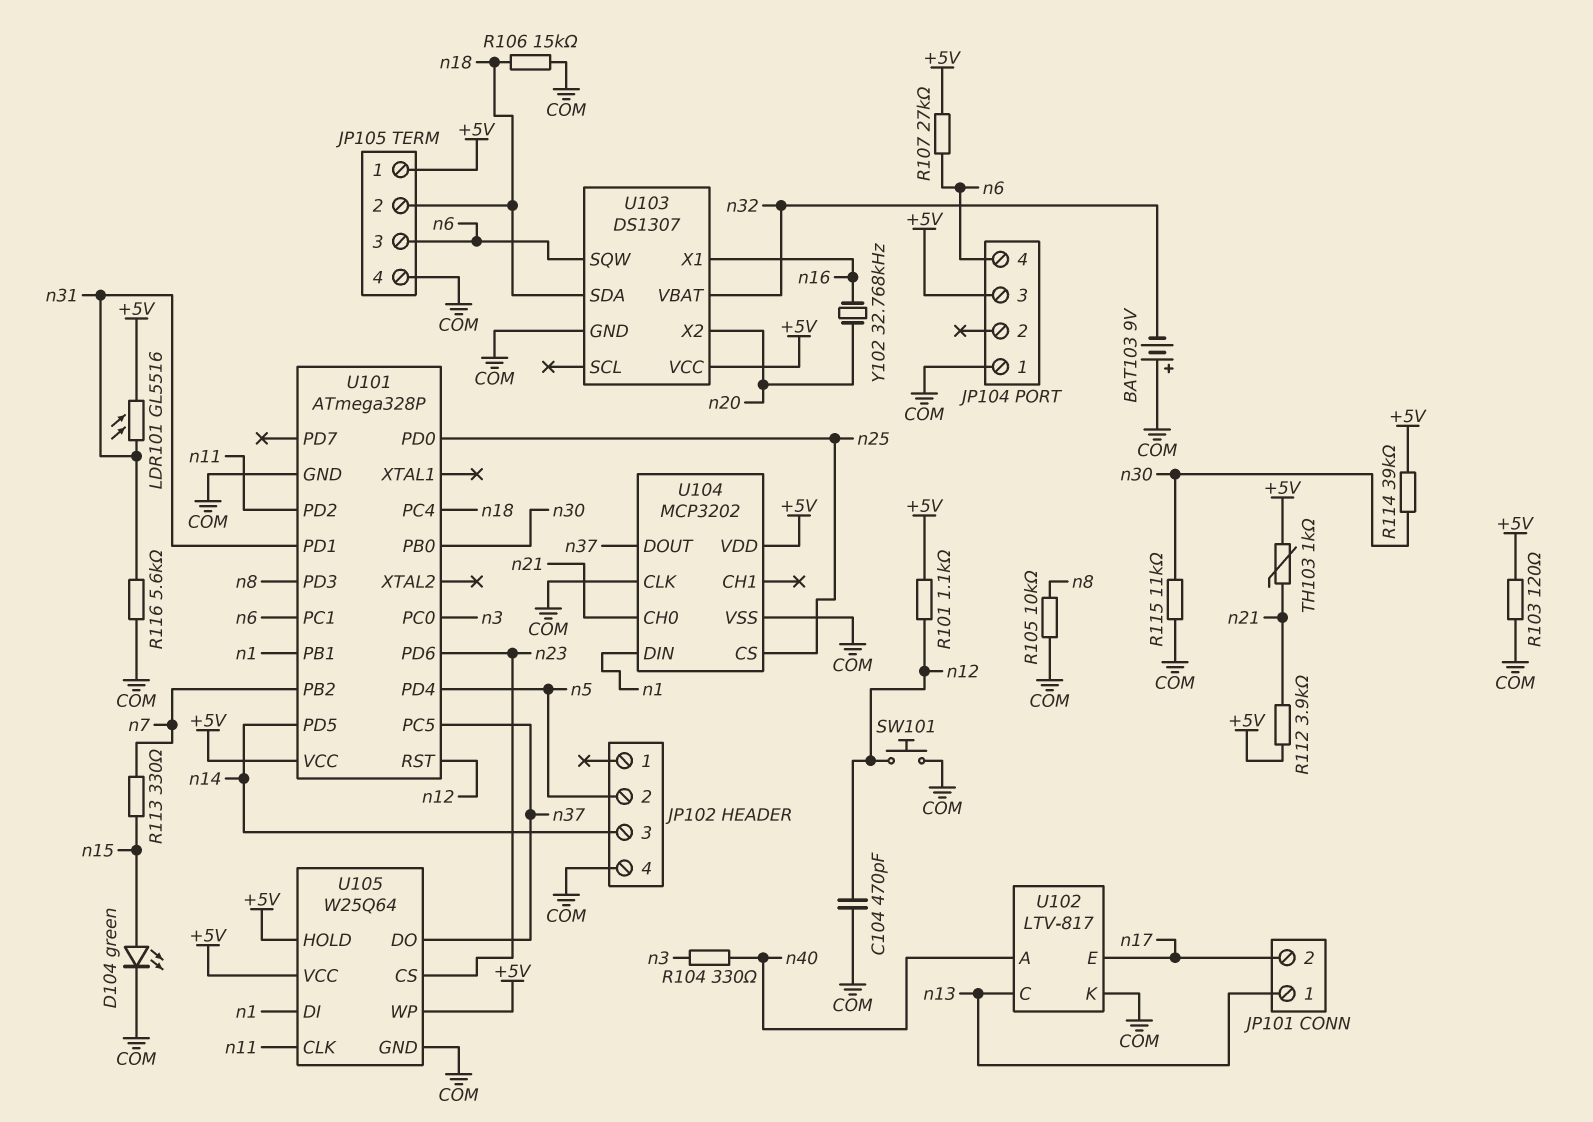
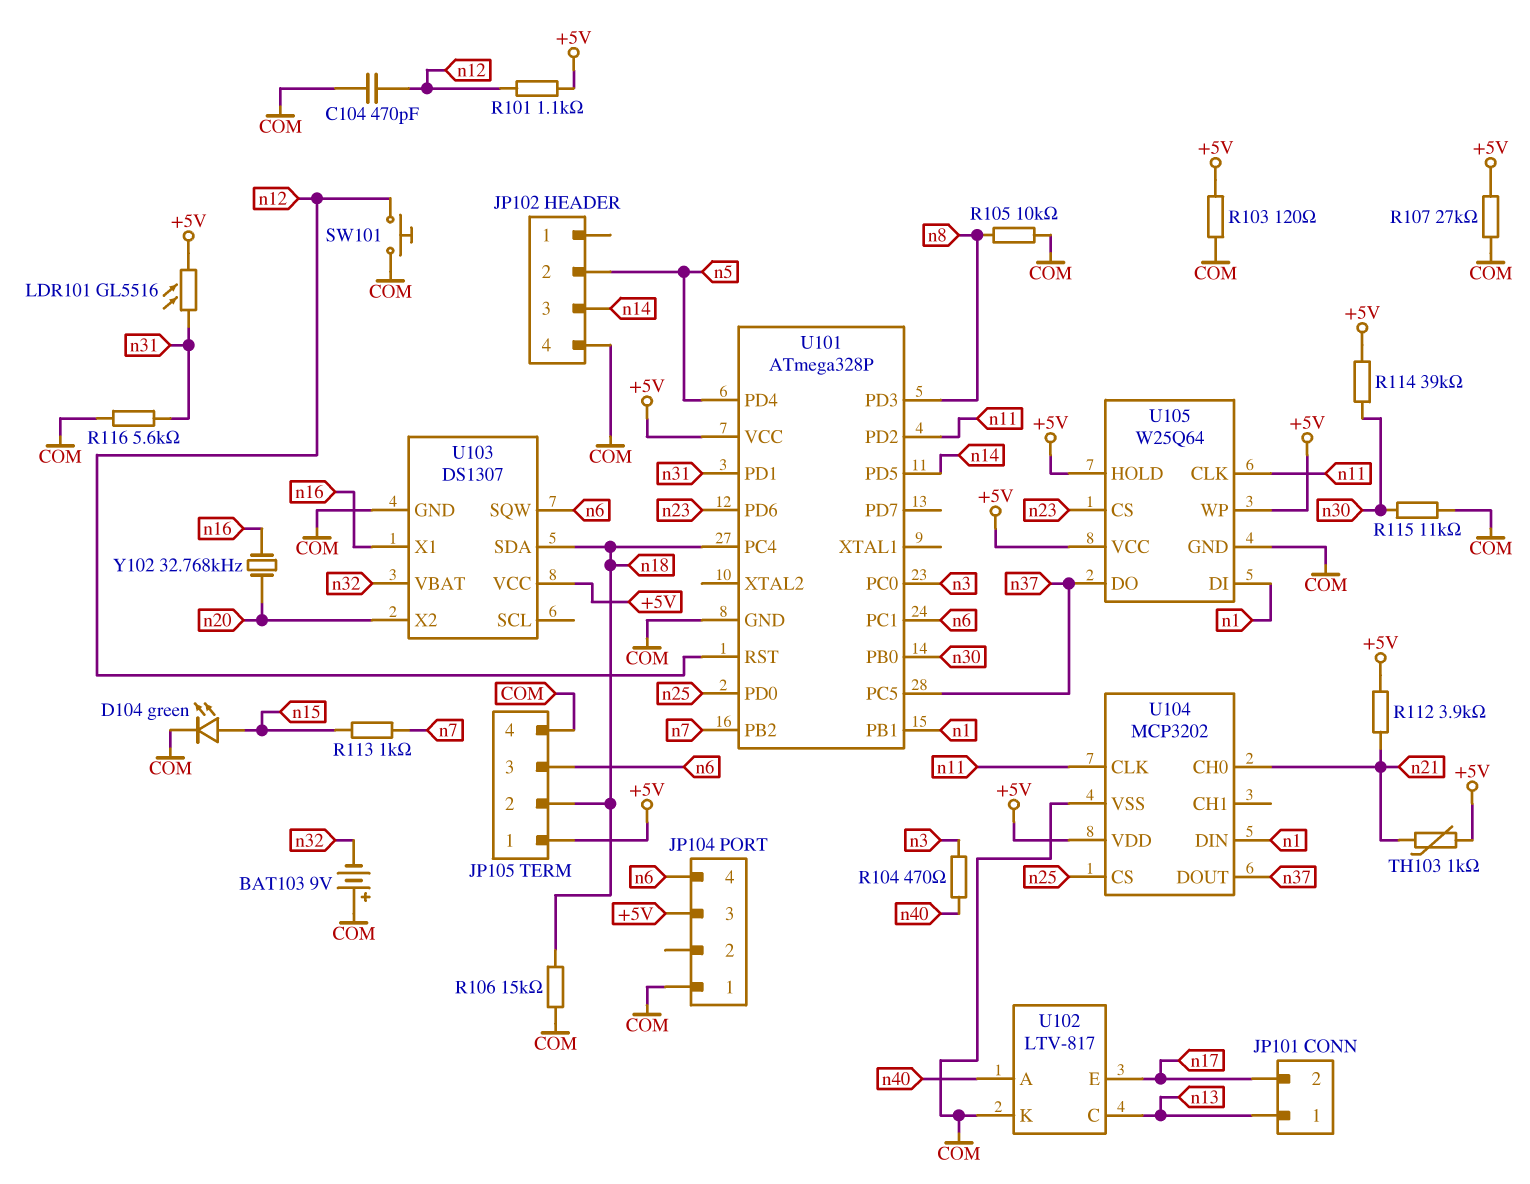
R104: 330 (n3, n40) -> 470 (n3, n40)
R107: 27k (+5V, n6) -> 27k (+5V, COM)
R113: 330 (n7, n15) -> 1k (n7, n15)
U104 pin CLK: COM -> n11

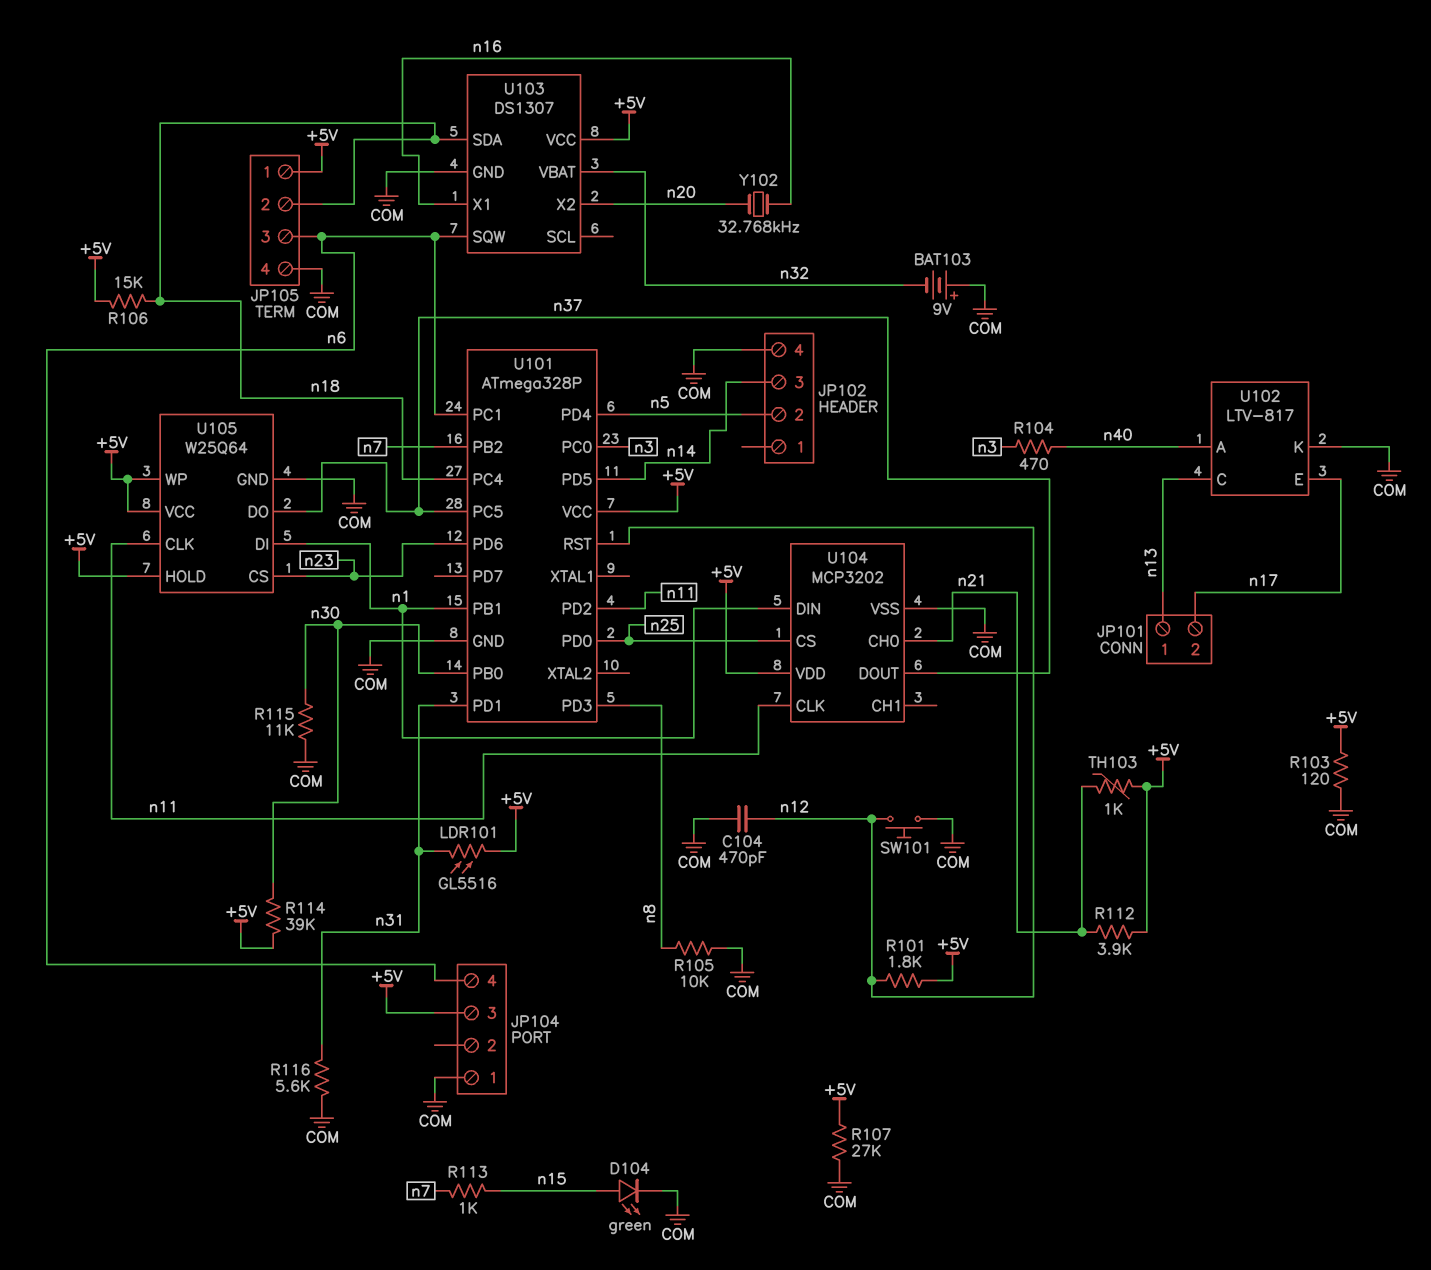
R101: 1.1k (+5V, n12) -> 1.8k (+5V, n12)
R106: 15k (COM, n18) -> 15k (+5V, n18)

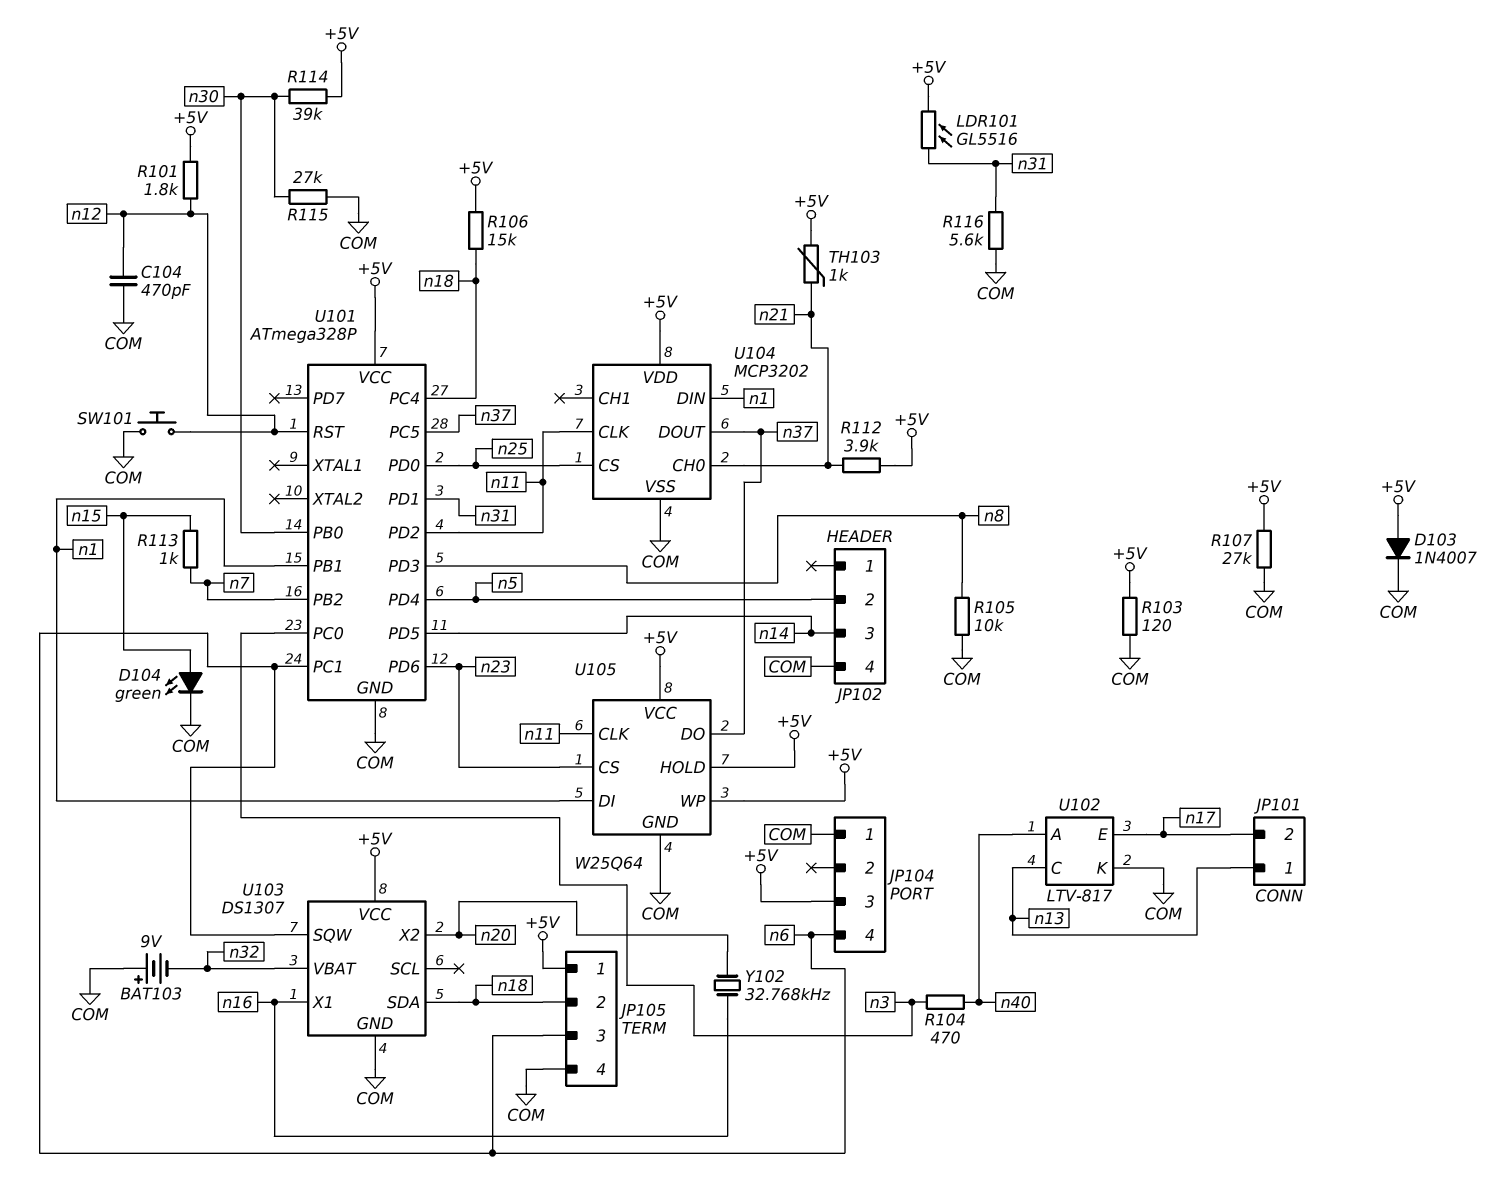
D103: none -> diode 1N4007 (A +5V, K COM)
R115: 11k (COM, n30) -> 27k (COM, n30)

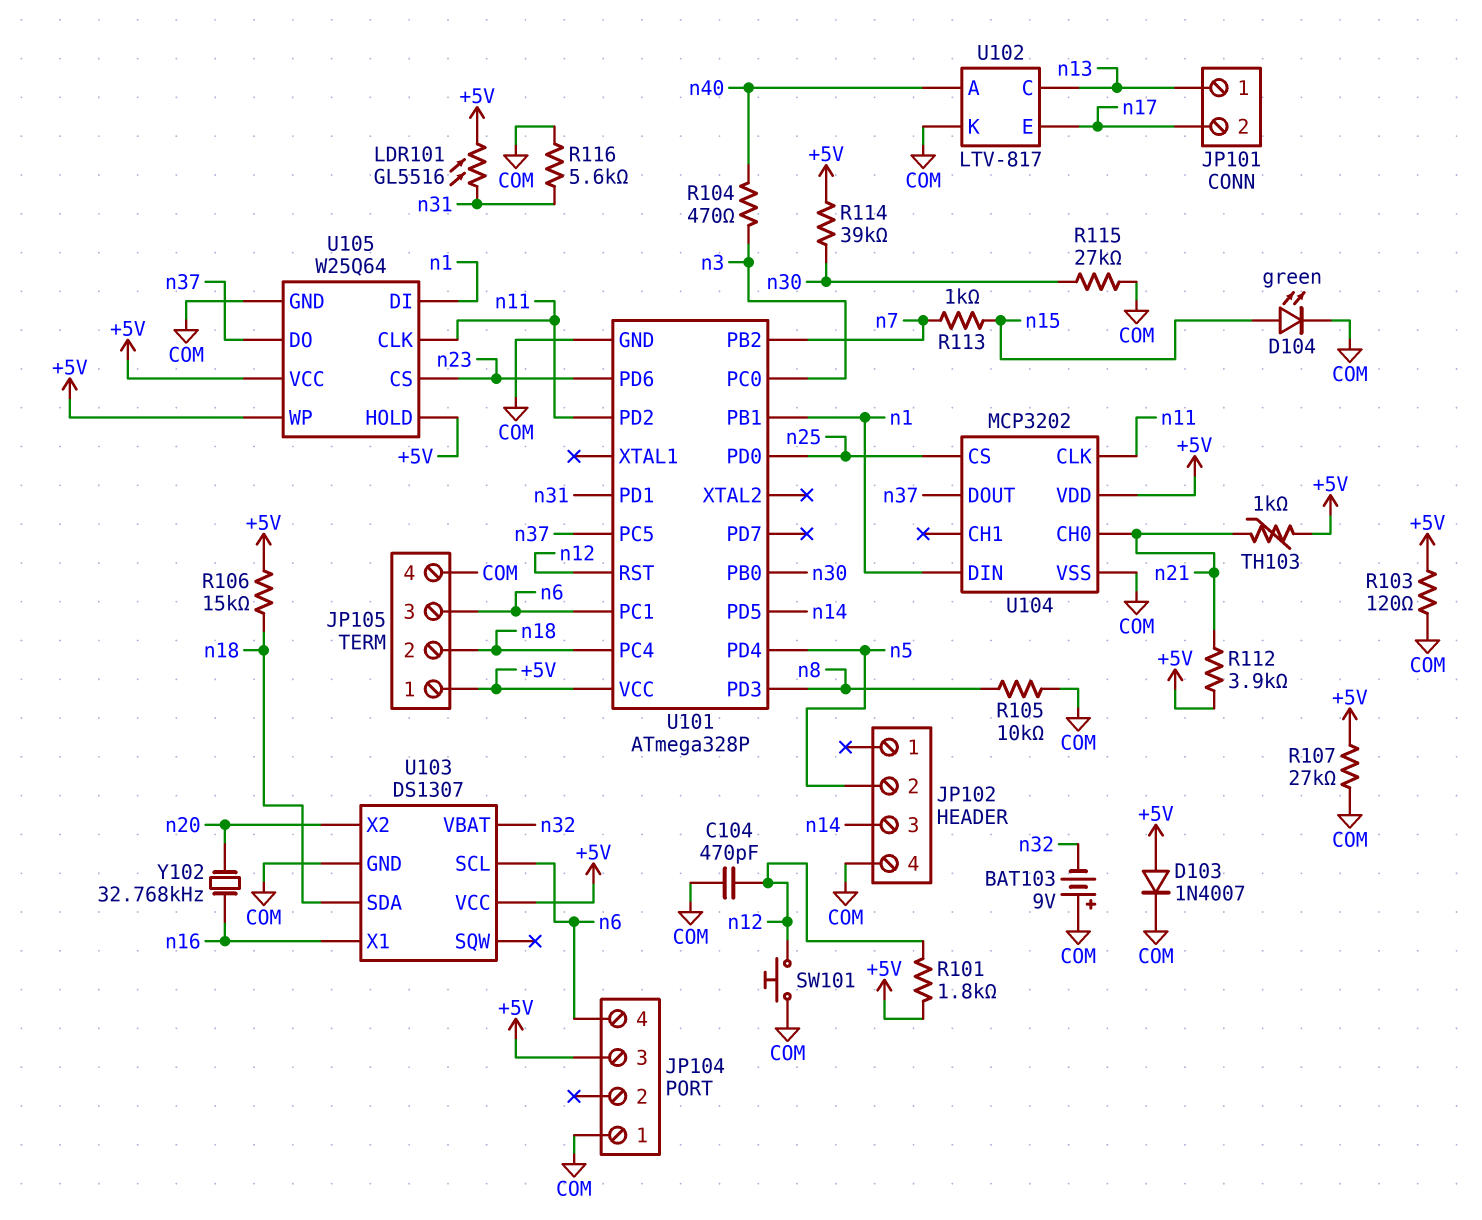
U103 pin SCL: none -> n6
U103 pin SQW: n6 -> none

